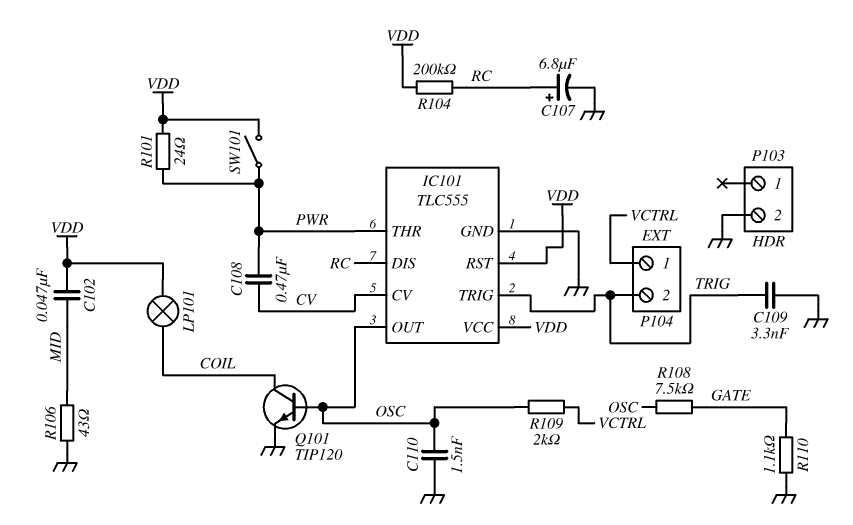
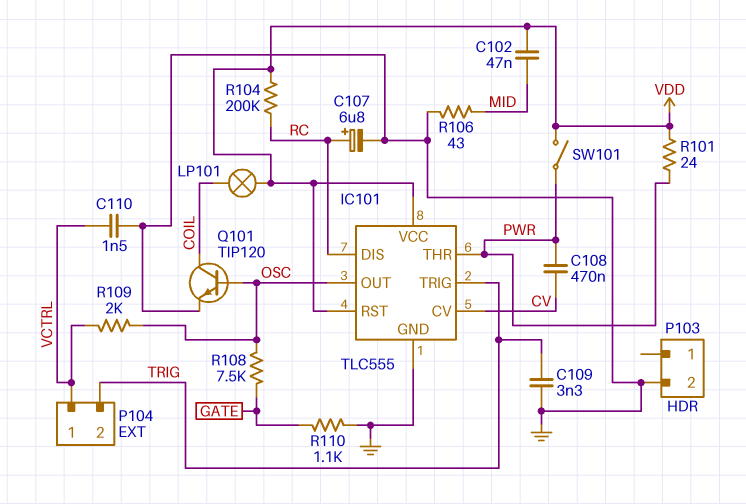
C110: 1.5nF (GND, OSC) -> 1.5nF (GND, VCTRL)

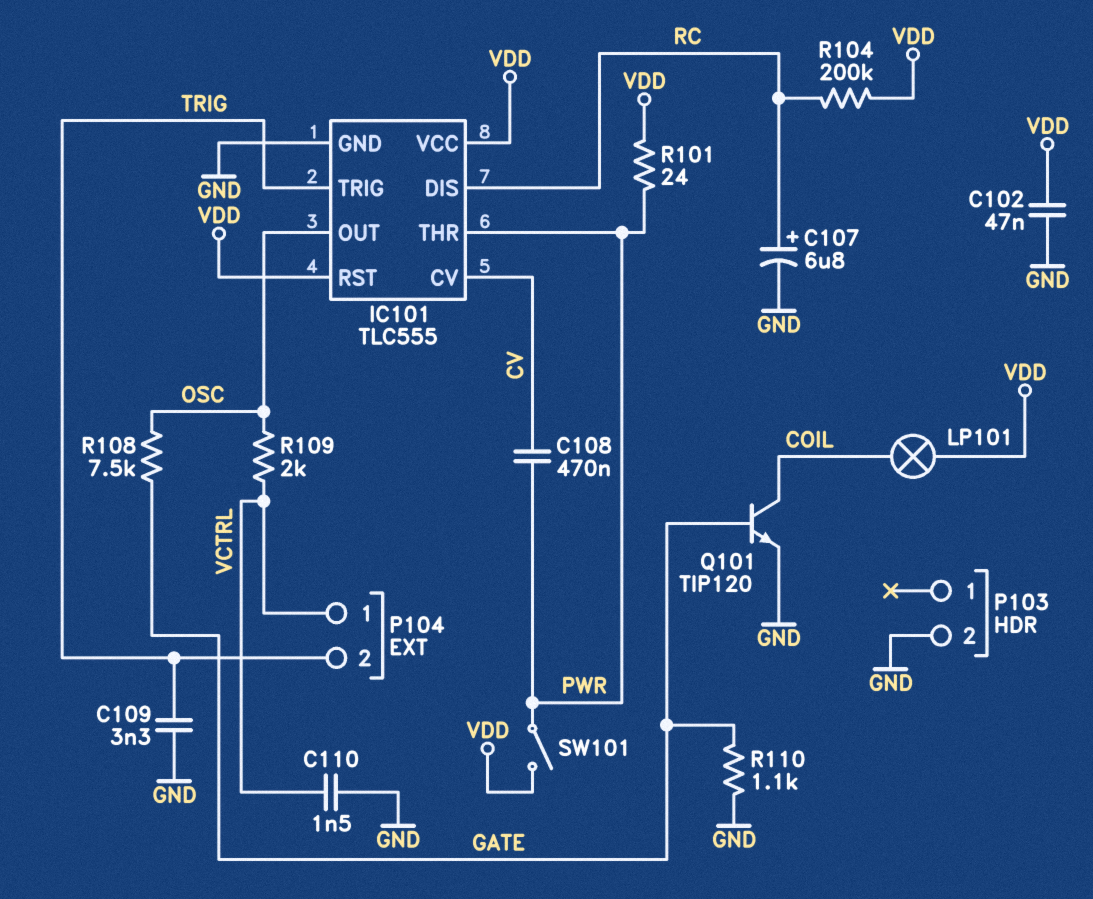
C102: 47nF (MID, VDD) -> 47nF (GND, VDD)
Q101: NPN TIP120 (B OSC, C COIL, E GND) -> NPN TIP120 (B GATE, C COIL, E GND)
R106: 43 (GND, MID) -> none

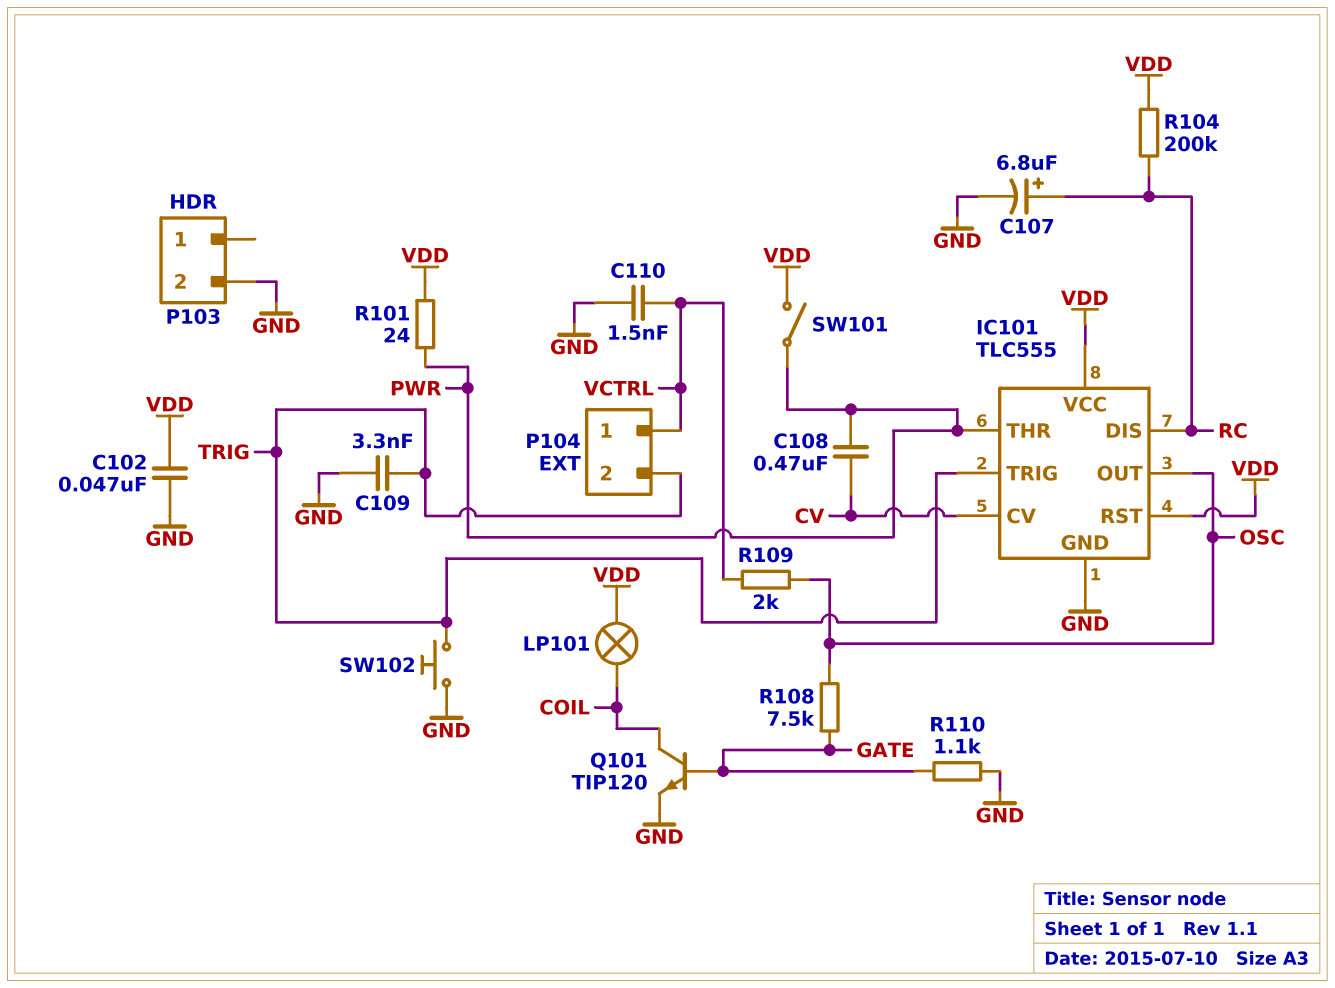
SW102: none -> button (GND, TRIG)

